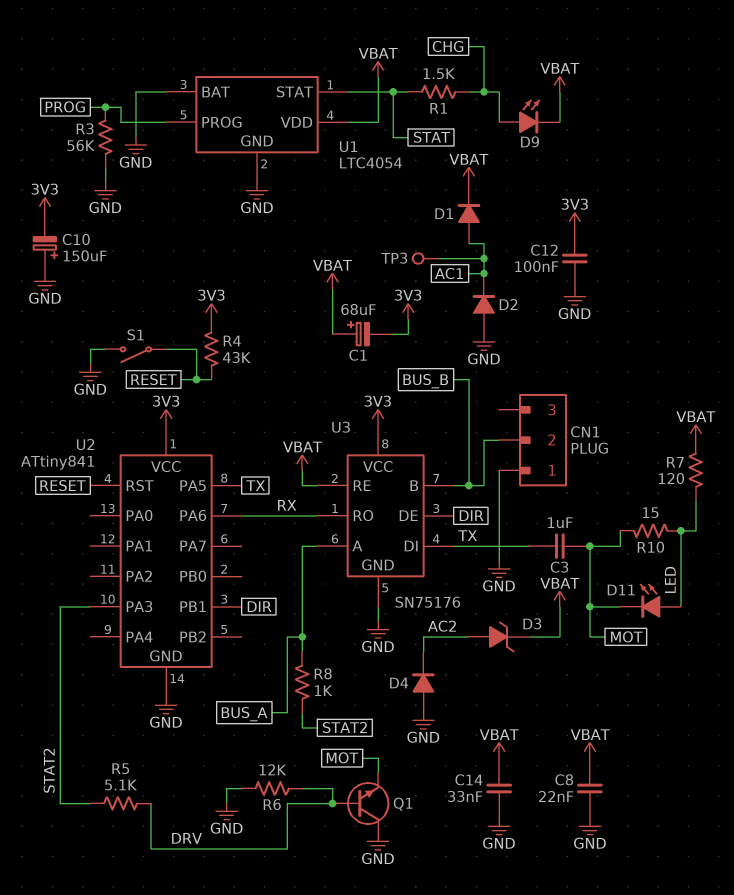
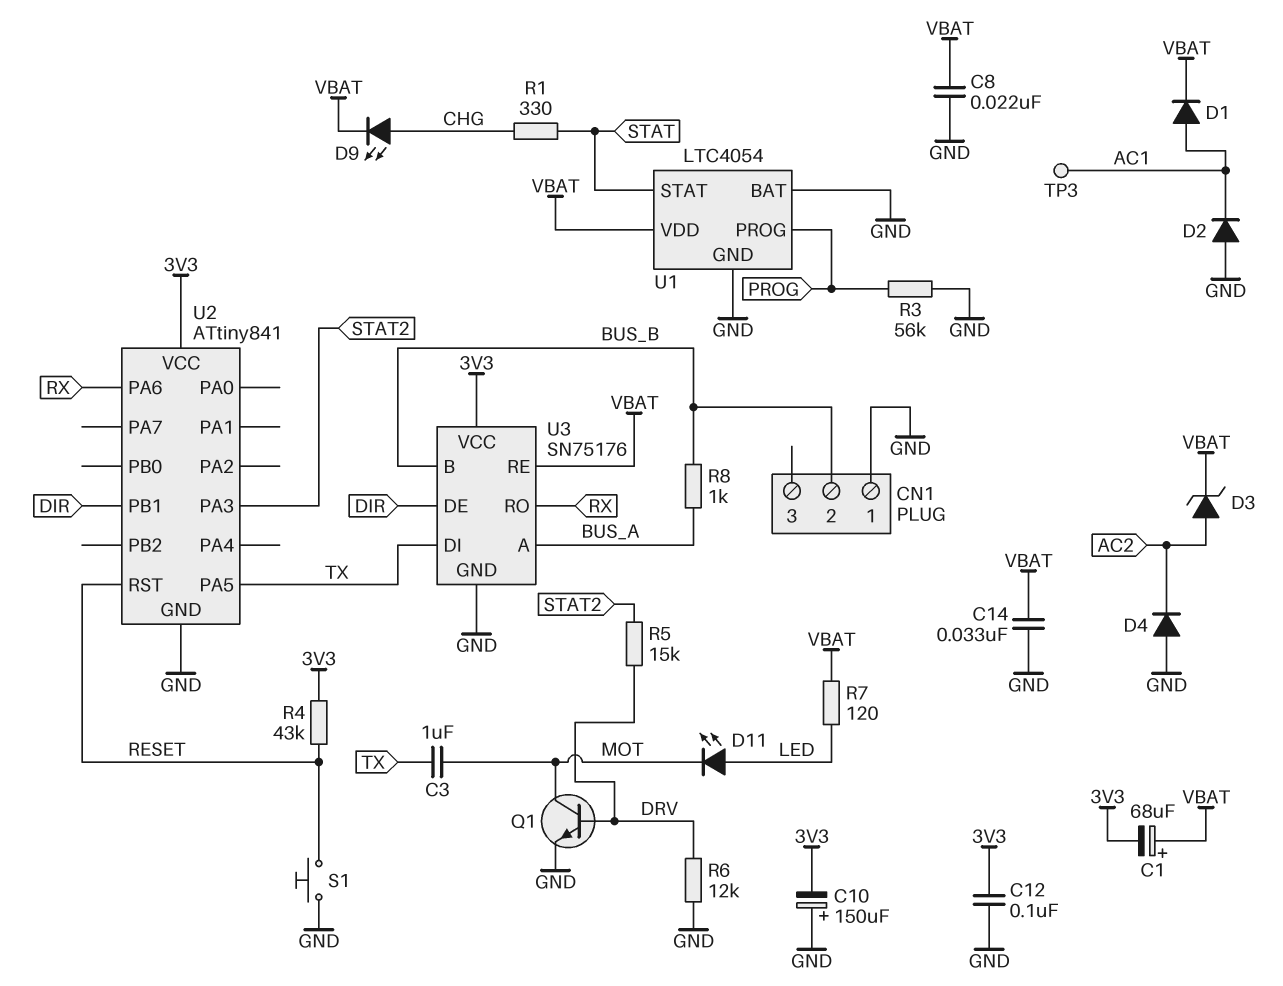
Q1: NPN (B DRV, C GND, E MOT) -> NPN (B DRV, C MOT, E GND)
R1: 1.5k (CHG, STAT) -> 330 (CHG, STAT)
R5: 5.1k (DRV, STAT2) -> 15k (DRV, STAT2)
R8: 1k (BUS_A, STAT2) -> 1k (BUS_A, BUS_B)
R10: 15 (LED, MOT) -> none
S1: switch (GND, RESET) -> button (GND, RESET)

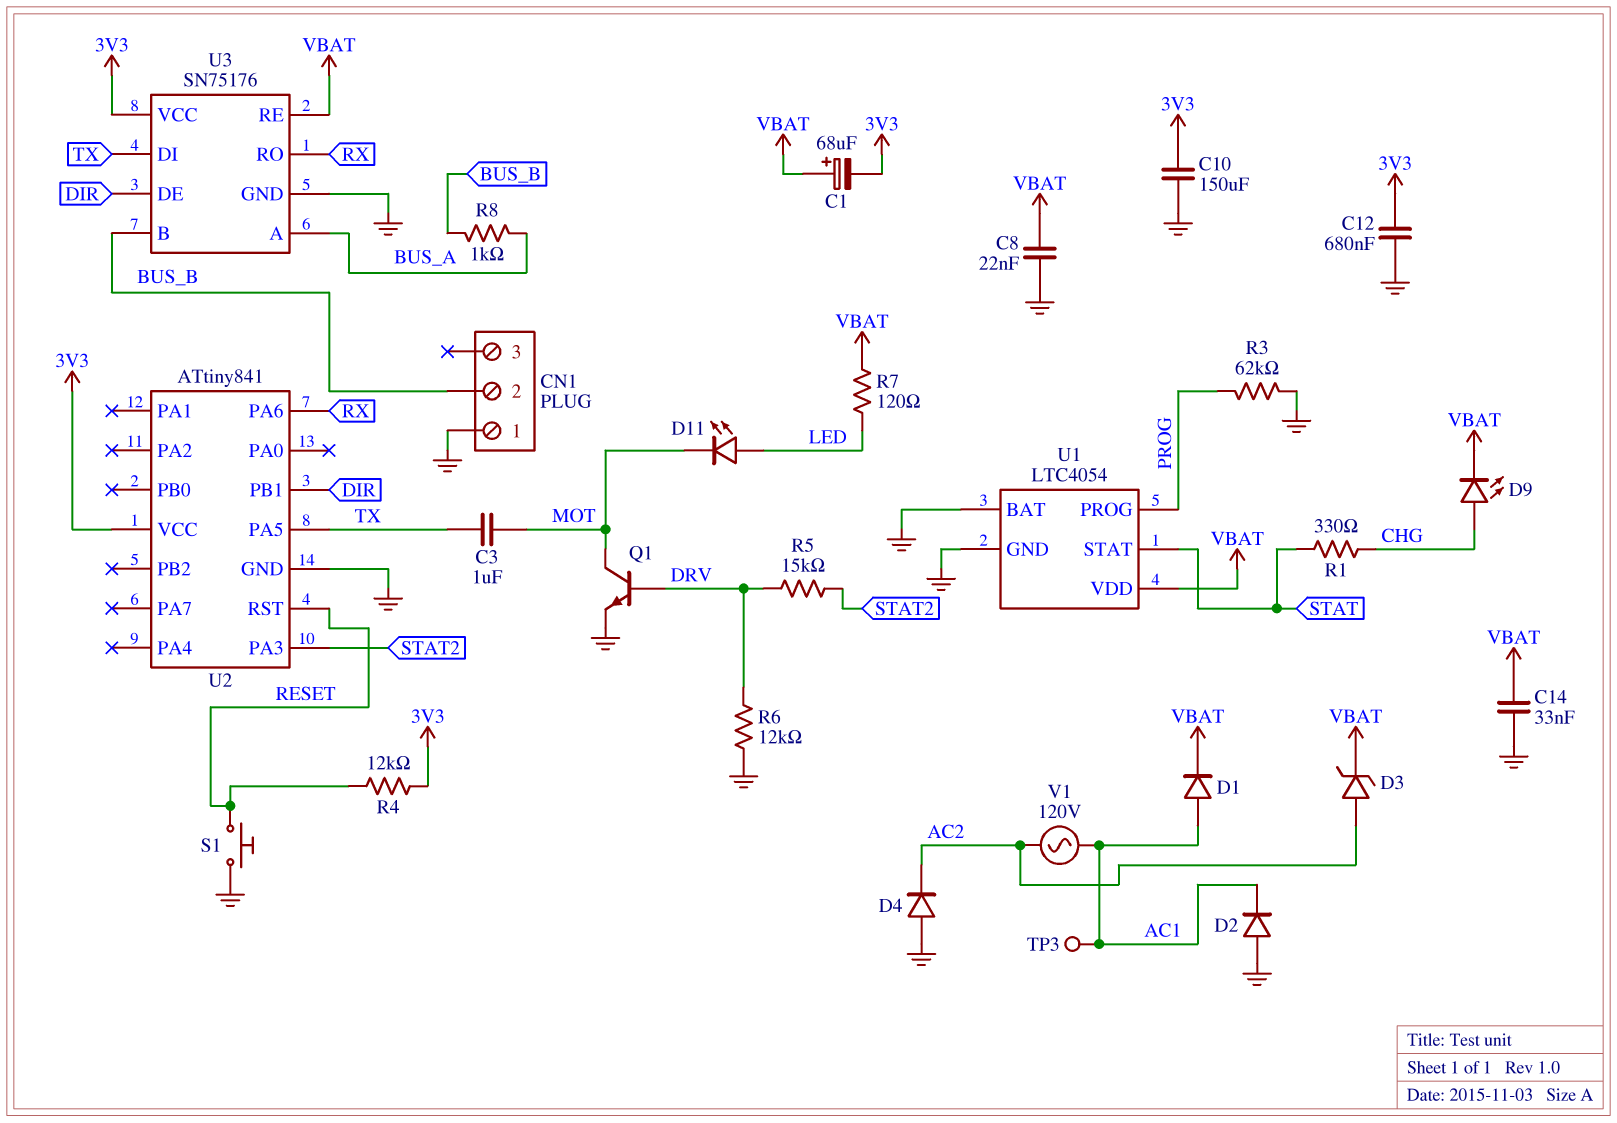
C10: 150uF (plus GND, minus 3V3) -> 150uF (3V3, GND)
C12: 100nF (3V3, GND) -> 680nF (3V3, GND)
R3: 56k (GND, PROG) -> 62k (GND, PROG)
R4: 43k (3V3, RESET) -> 12k (3V3, RESET)
V1: none -> AC 120V (AC1, AC2)

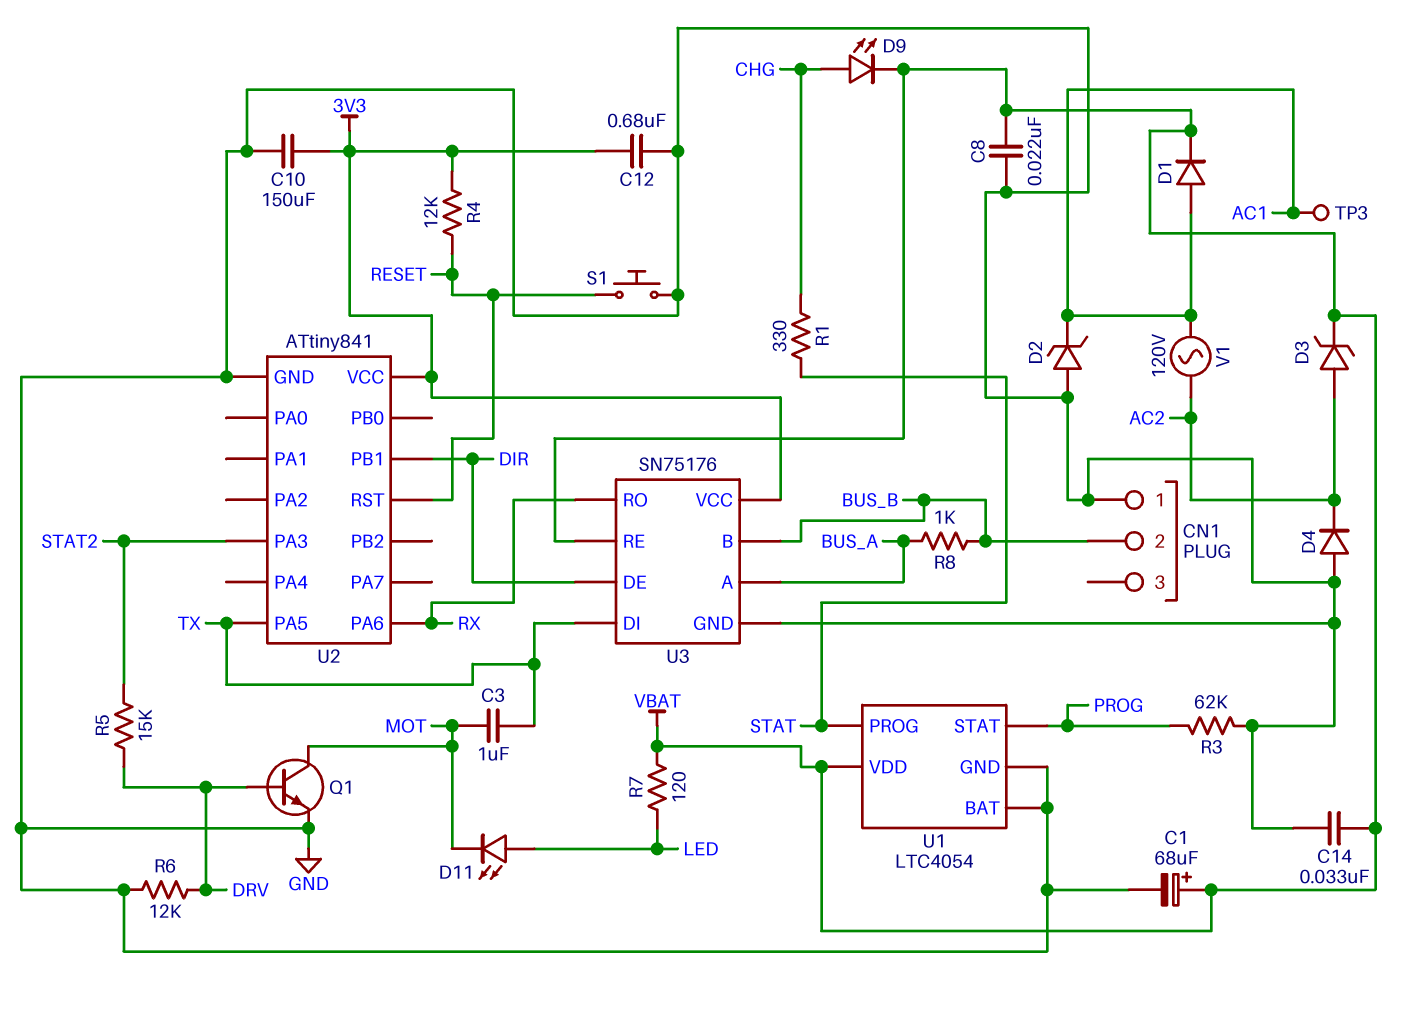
C1: 68uF (plus VBAT, minus 3V3) -> 68uF (plus VBAT, minus GND)
D2: diode (A GND, K AC1) -> zener (A GND, K AC1)
U1 pin PROG: PROG -> STAT
U1 pin STAT: STAT -> PROG

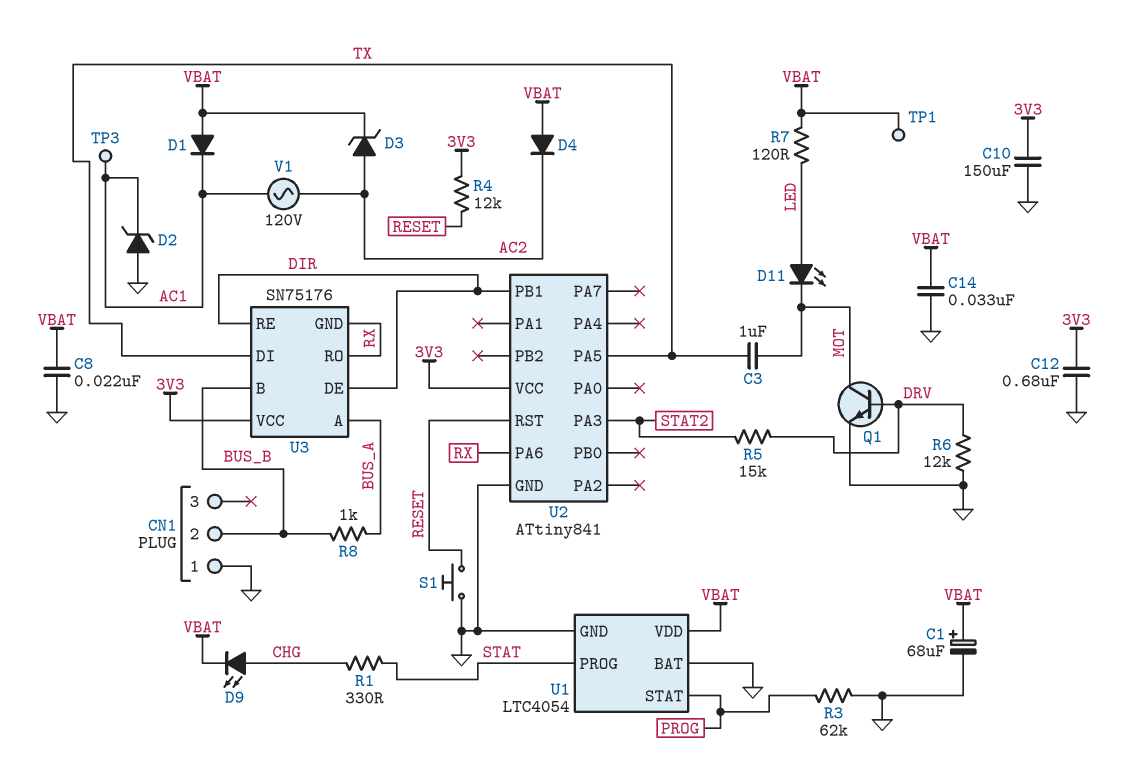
D1: diode (A AC1, K VBAT) -> diode (A VBAT, K AC1)
D4: diode (A GND, K AC2) -> diode (A VBAT, K AC2)
TP1: none -> test point (VBAT)
U3 pin GND: GND -> RX
U3 pin RE: VBAT -> DIR

